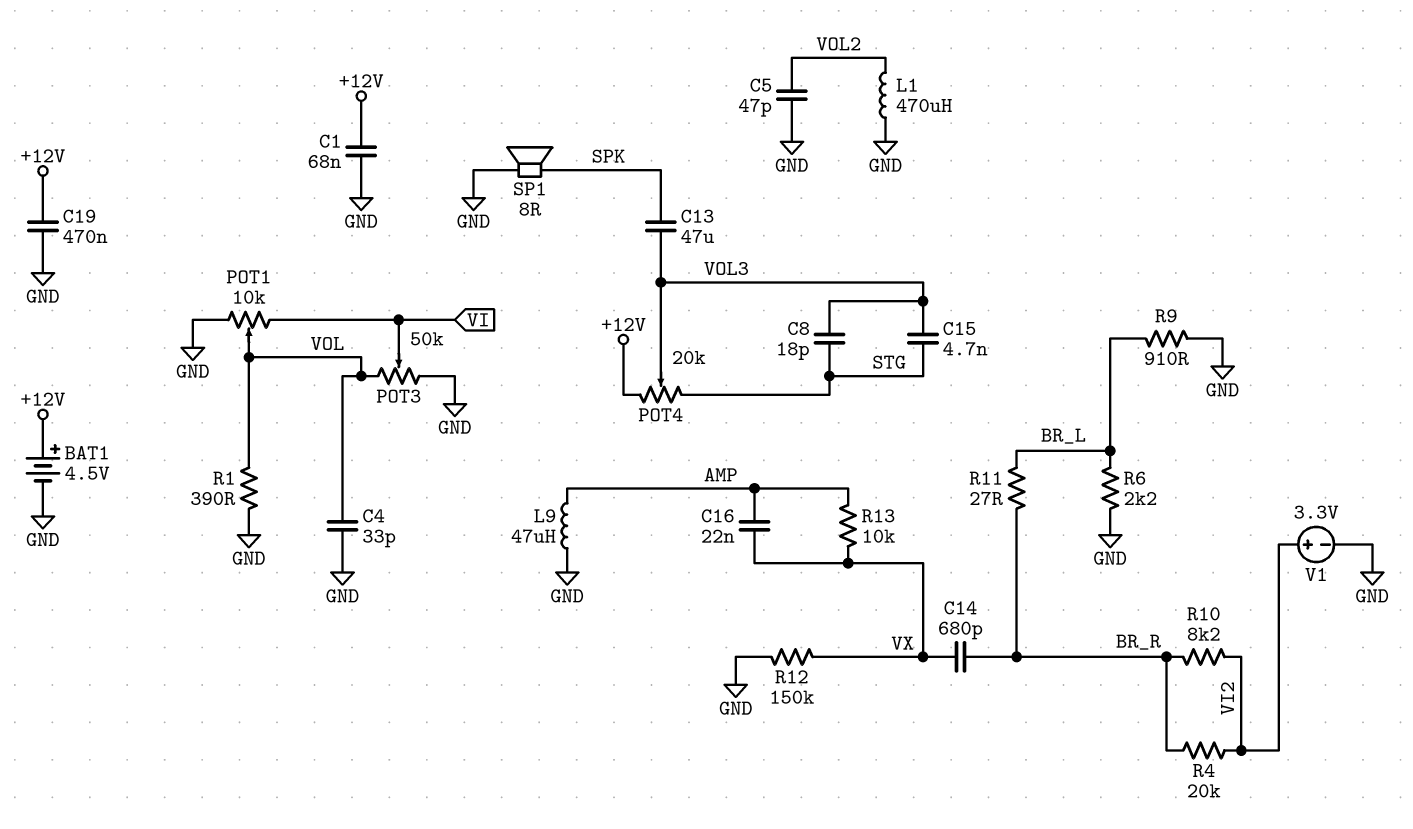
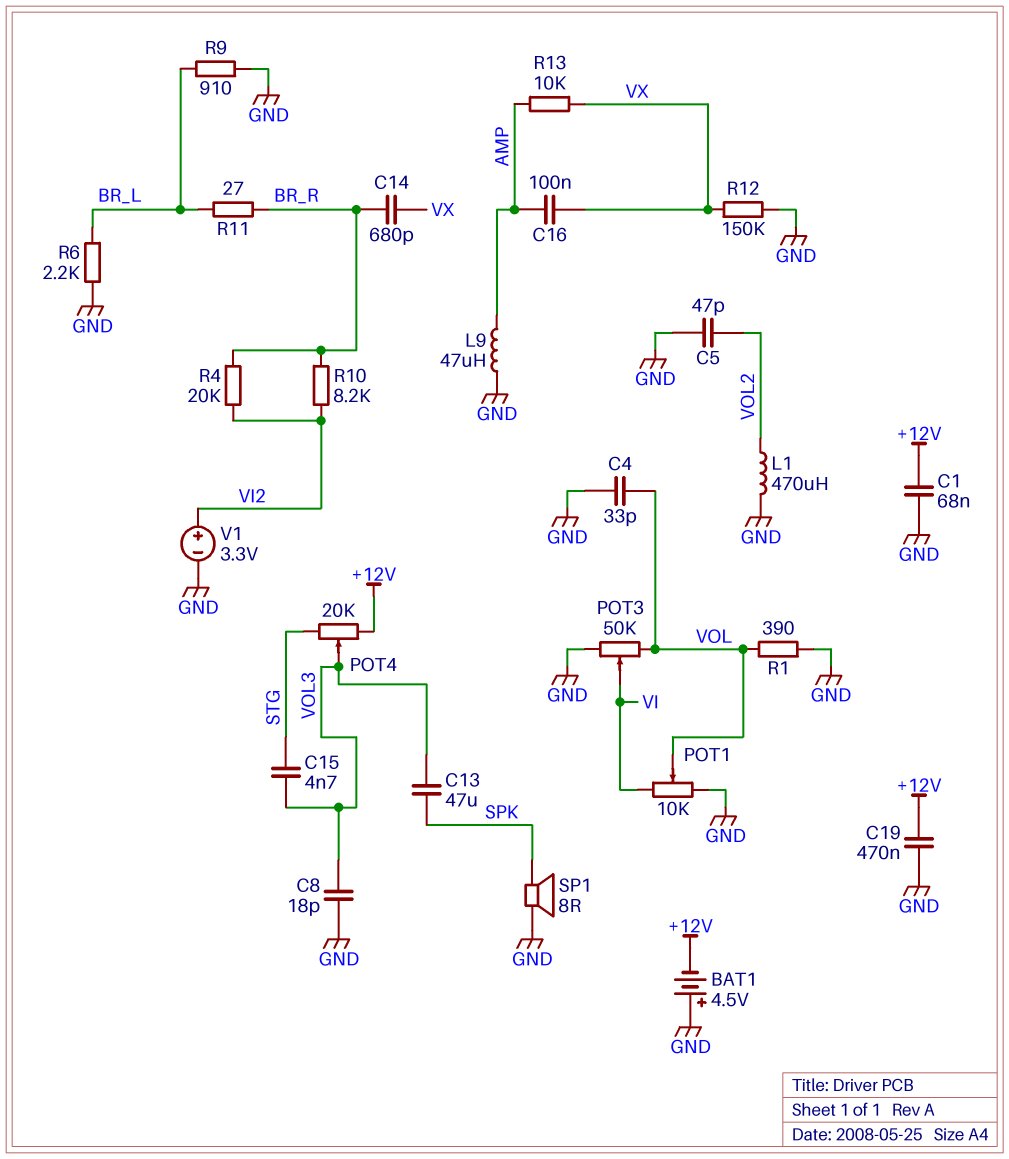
BAT1: 4.5V (plus +12V, minus GND) -> 4.5V (plus GND, minus +12V)
C8: 18pF (STG, VOL3) -> 18pF (GND, VOL3)
C16: 22nF (AMP, VX) -> 100nF (AMP, VX)

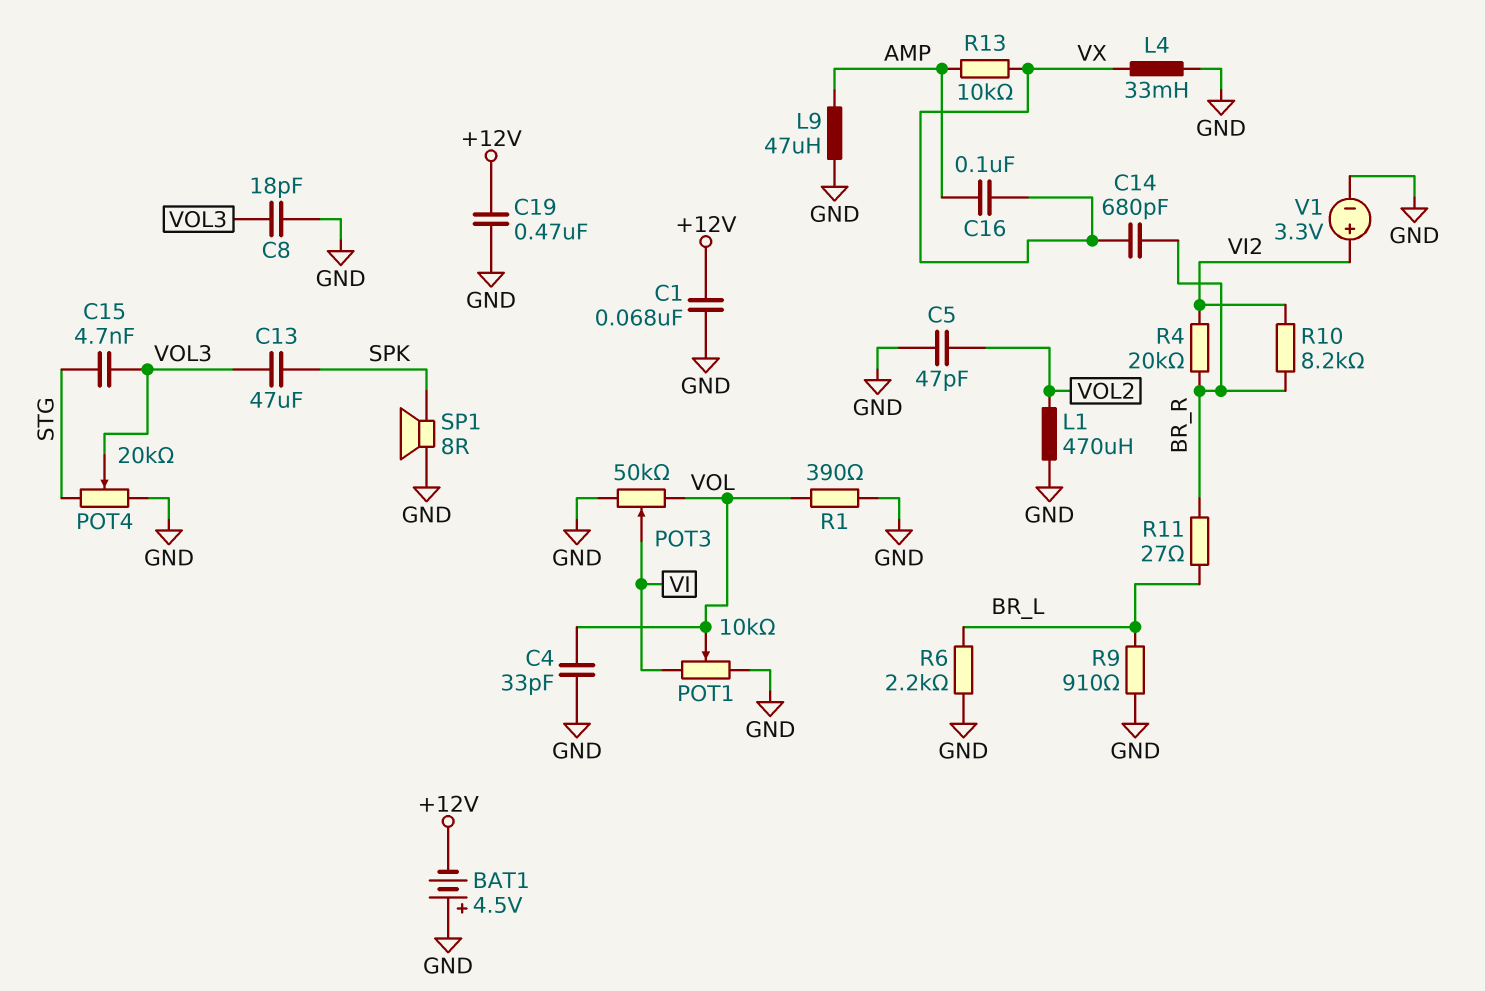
L4: none -> 33mH (GND, VX)
POT4: 20k (+12V, STG, wiper VOL3) -> 20k (GND, STG, wiper VOL3)
R12: 150k (GND, VX) -> none

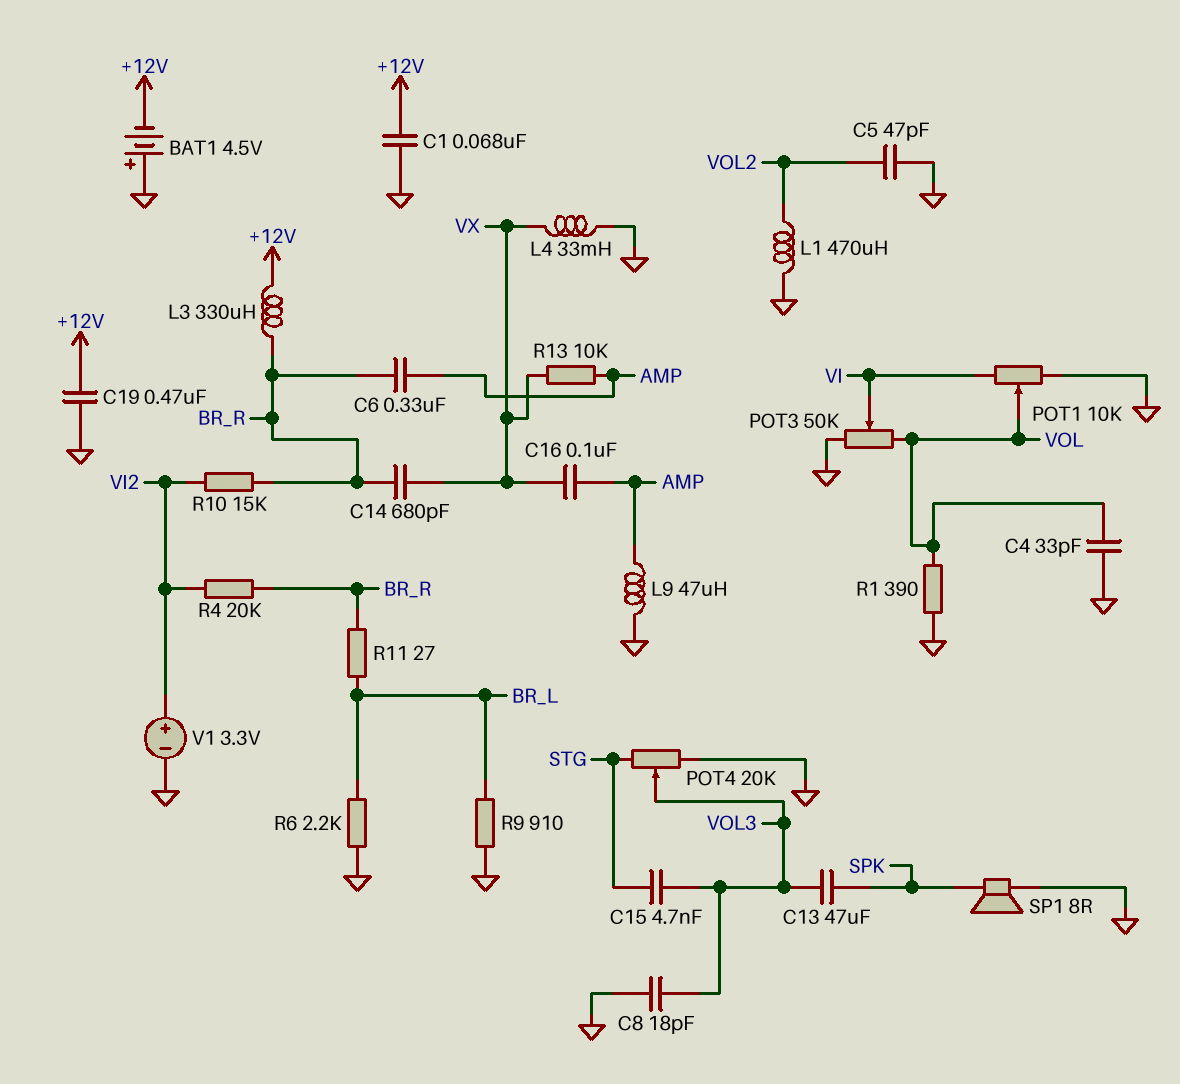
C6: none -> 330nF (AMP, BR_R)
L3: none -> 330uH (+12V, BR_R)
R10: 8.2k (BR_R, VI2) -> 15k (BR_R, VI2)

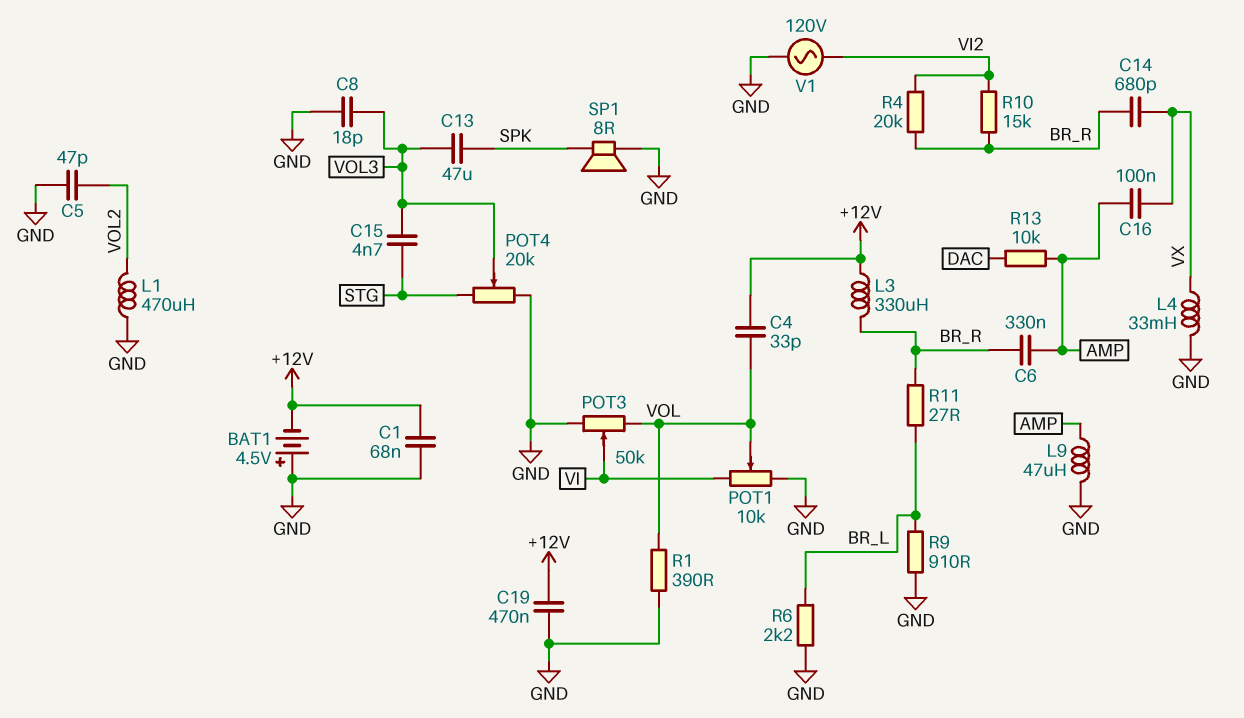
C4: 33pF (GND, VOL) -> 33pF (+12V, VOL)
R13: 10k (AMP, VX) -> 10k (AMP, DAC)
V1: 3.3V (plus VI2, minus GND) -> AC 120V (GND, VI2)

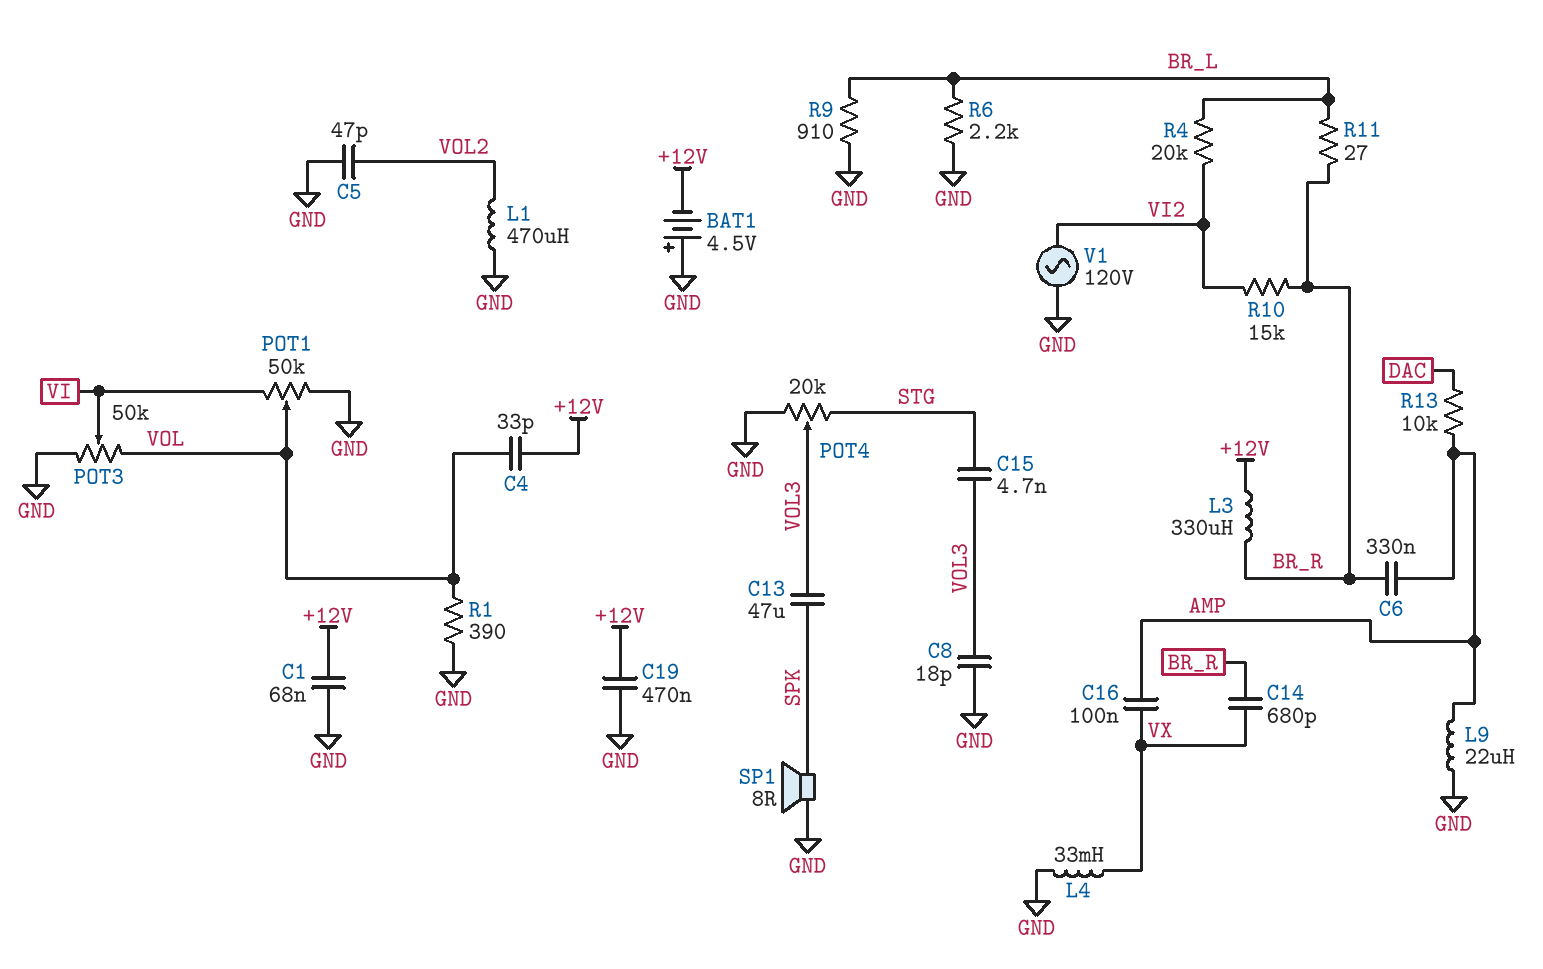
L9: 47uH (AMP, GND) -> 22uH (AMP, GND)
POT1: 10k (GND, VI, wiper VOL) -> 50k (GND, VI, wiper VOL)
R4: 20k (BR_R, VI2) -> 20k (BR_L, VI2)

